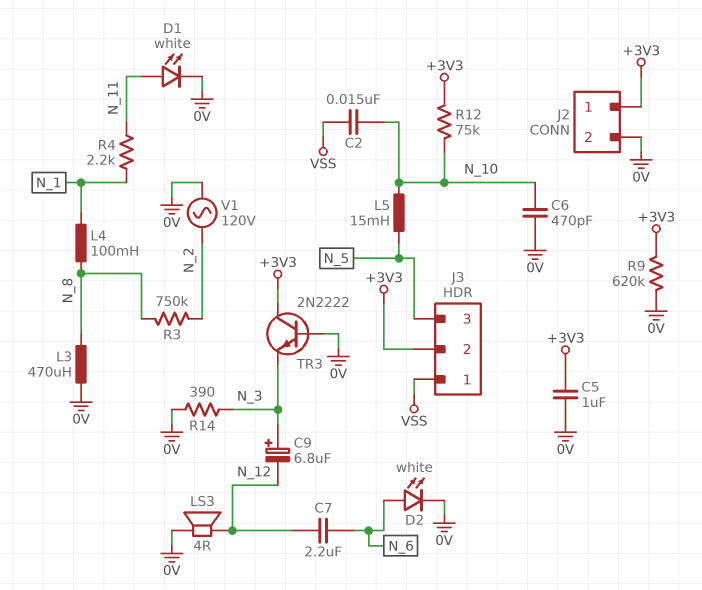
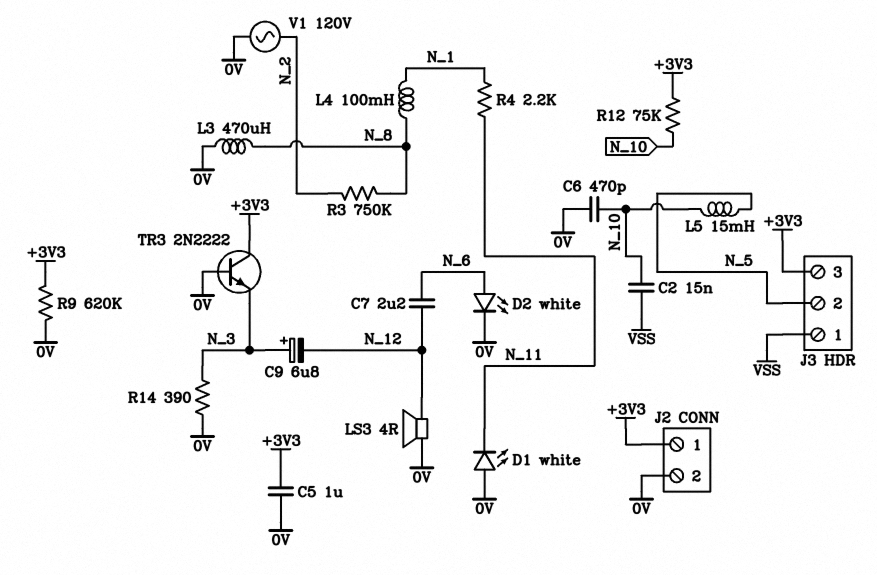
D1: LED white (A N_11, K 0V) -> LED white (A 0V, K N_11)
J3 pin 2: +3V3 -> N_5
J3 pin 3: N_5 -> +3V3

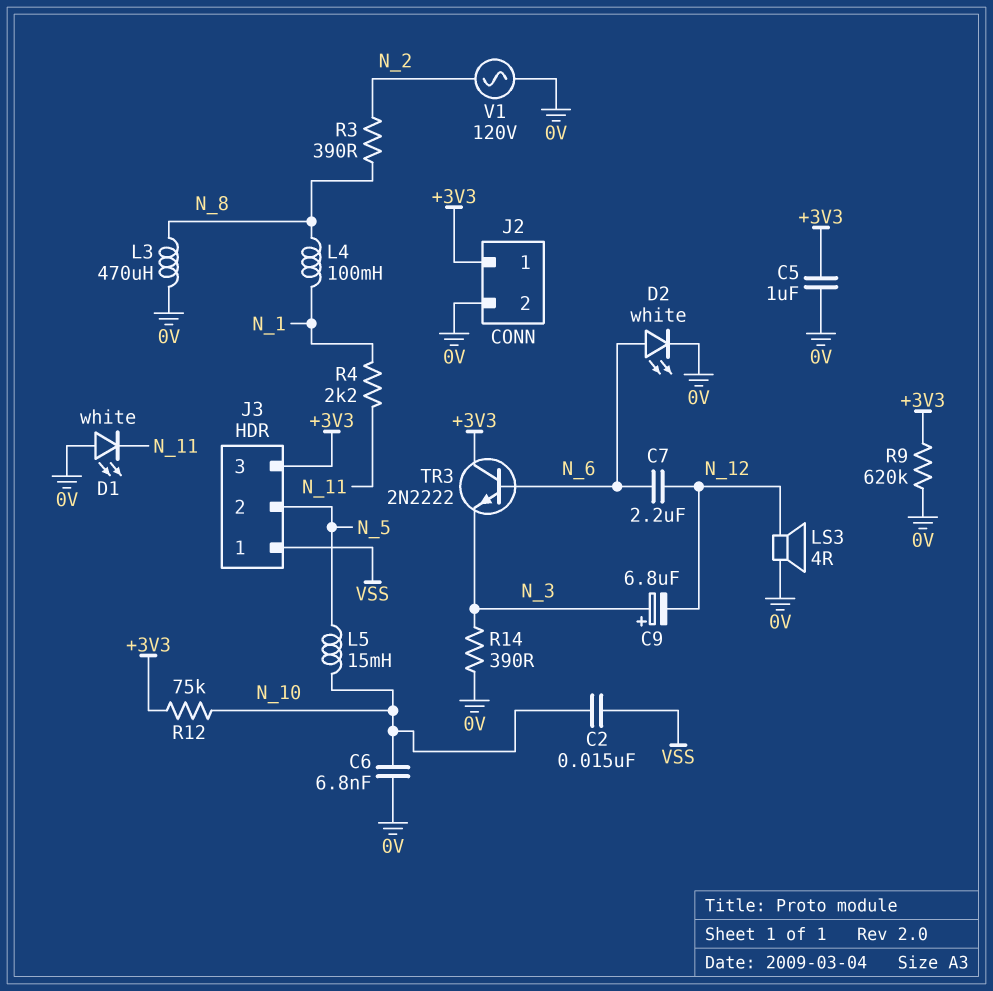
C6: 470pF (0V, N_10) -> 6.8nF (0V, N_10)
R3: 750k (N_2, N_8) -> 390 (N_2, N_8)
TR3: NPN 2N2222 (B 0V, C +3V3, E N_3) -> NPN 2N2222 (B N_6, C +3V3, E N_3)

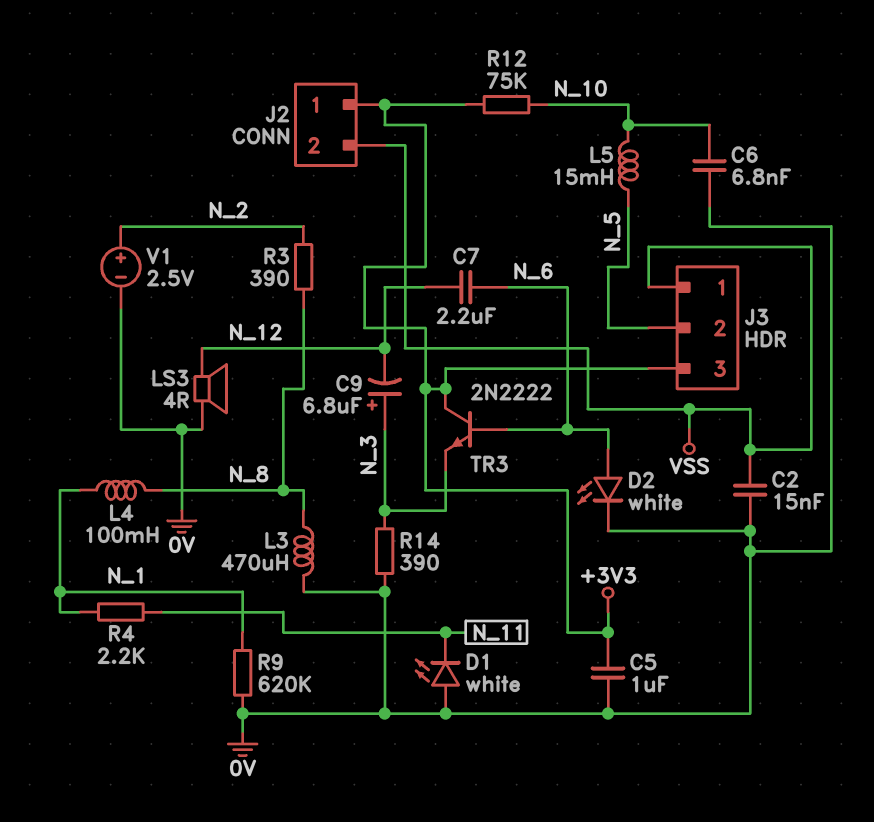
C2: 15nF (N_10, VSS) -> 15nF (0V, VSS)
J2 pin 2: 0V -> VSS
R9: 620k (+3V3, 0V) -> 620k (0V, N_1)
V1: AC 120V (0V, N_2) -> 2.5V (plus N_2, minus 0V)

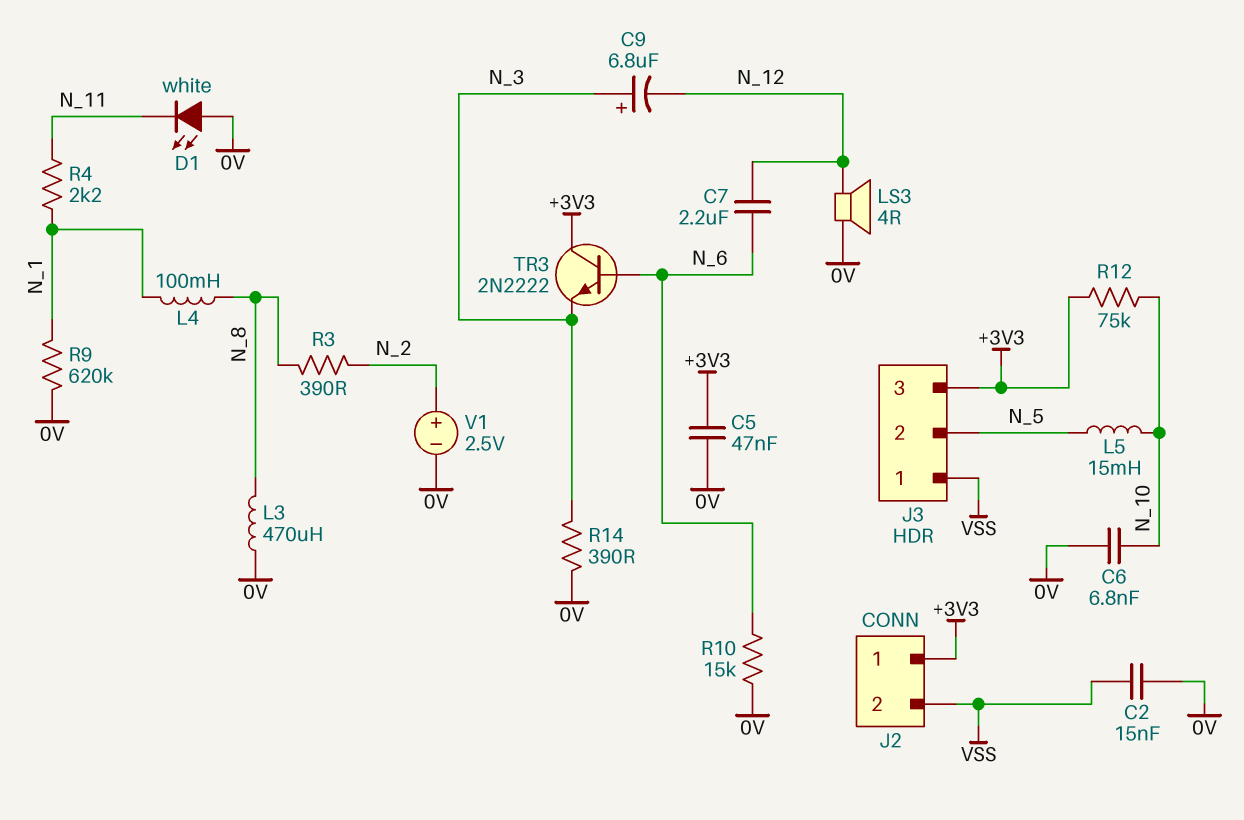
C5: 1uF (+3V3, 0V) -> 47nF (+3V3, 0V)
D2: LED white (A N_6, K 0V) -> none
R10: none -> 15k (0V, N_6)

